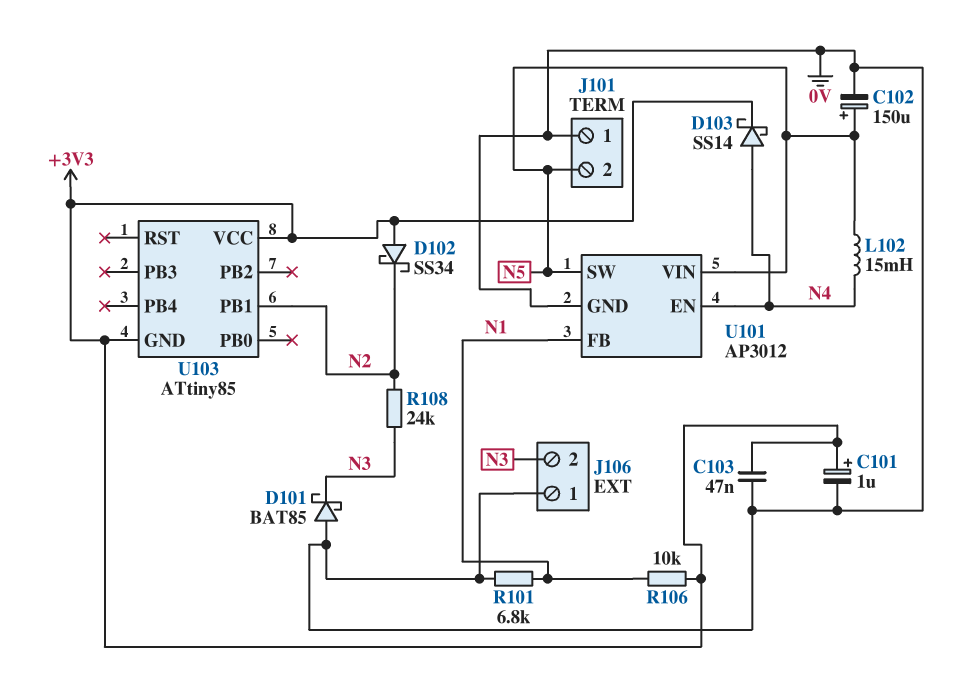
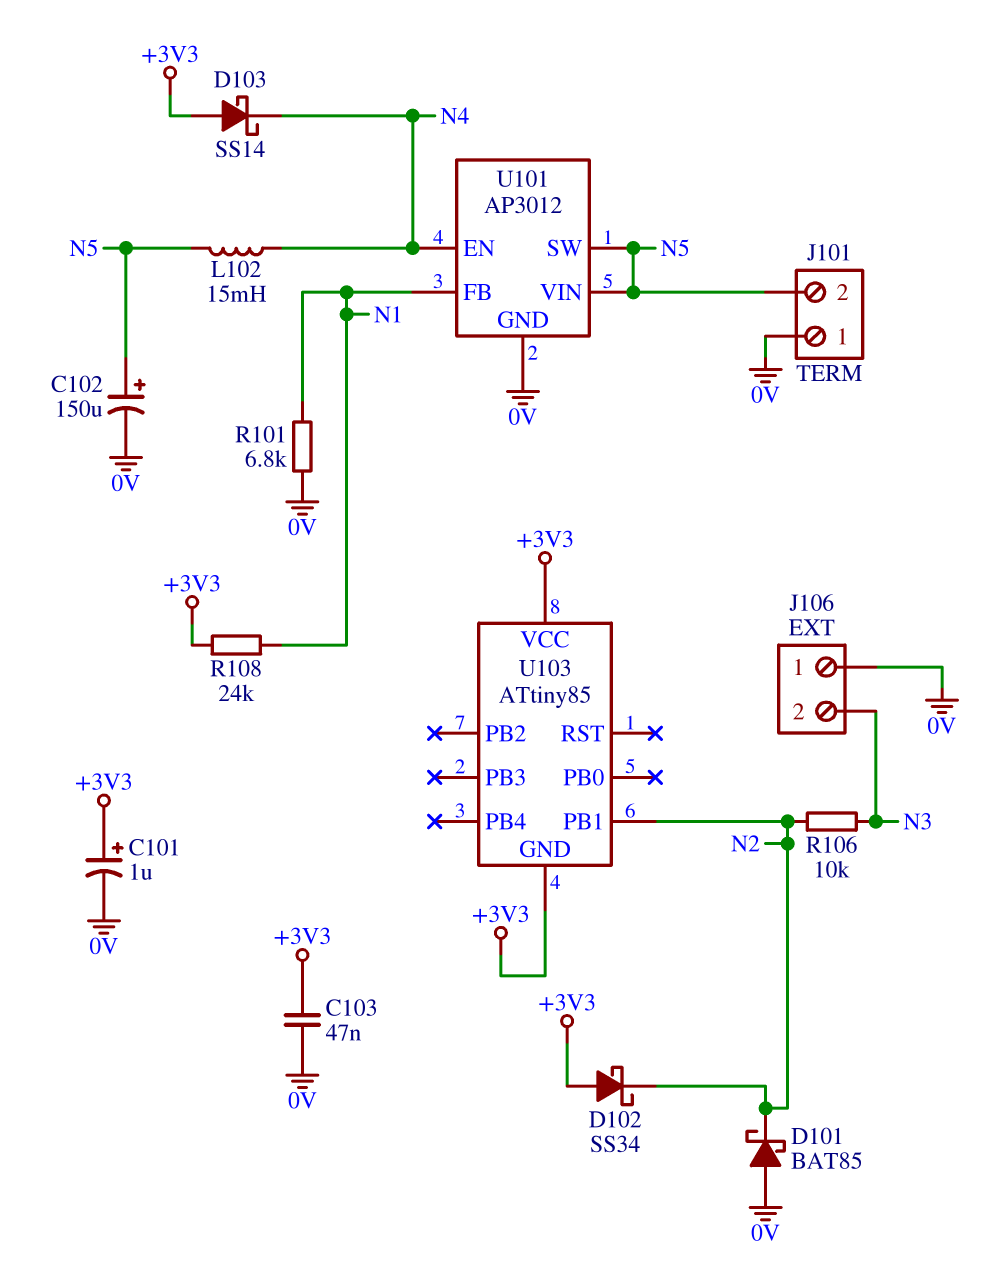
D101: schottky BAT85 (A 0V, K N3) -> schottky BAT85 (A 0V, K N2)
D103: schottky SS14 (A N4, K +3V3) -> schottky SS14 (A +3V3, K N4)
R106: 10k (+3V3, N1) -> 10k (N2, N3)
R108: 24k (N2, N3) -> 24k (+3V3, N1)

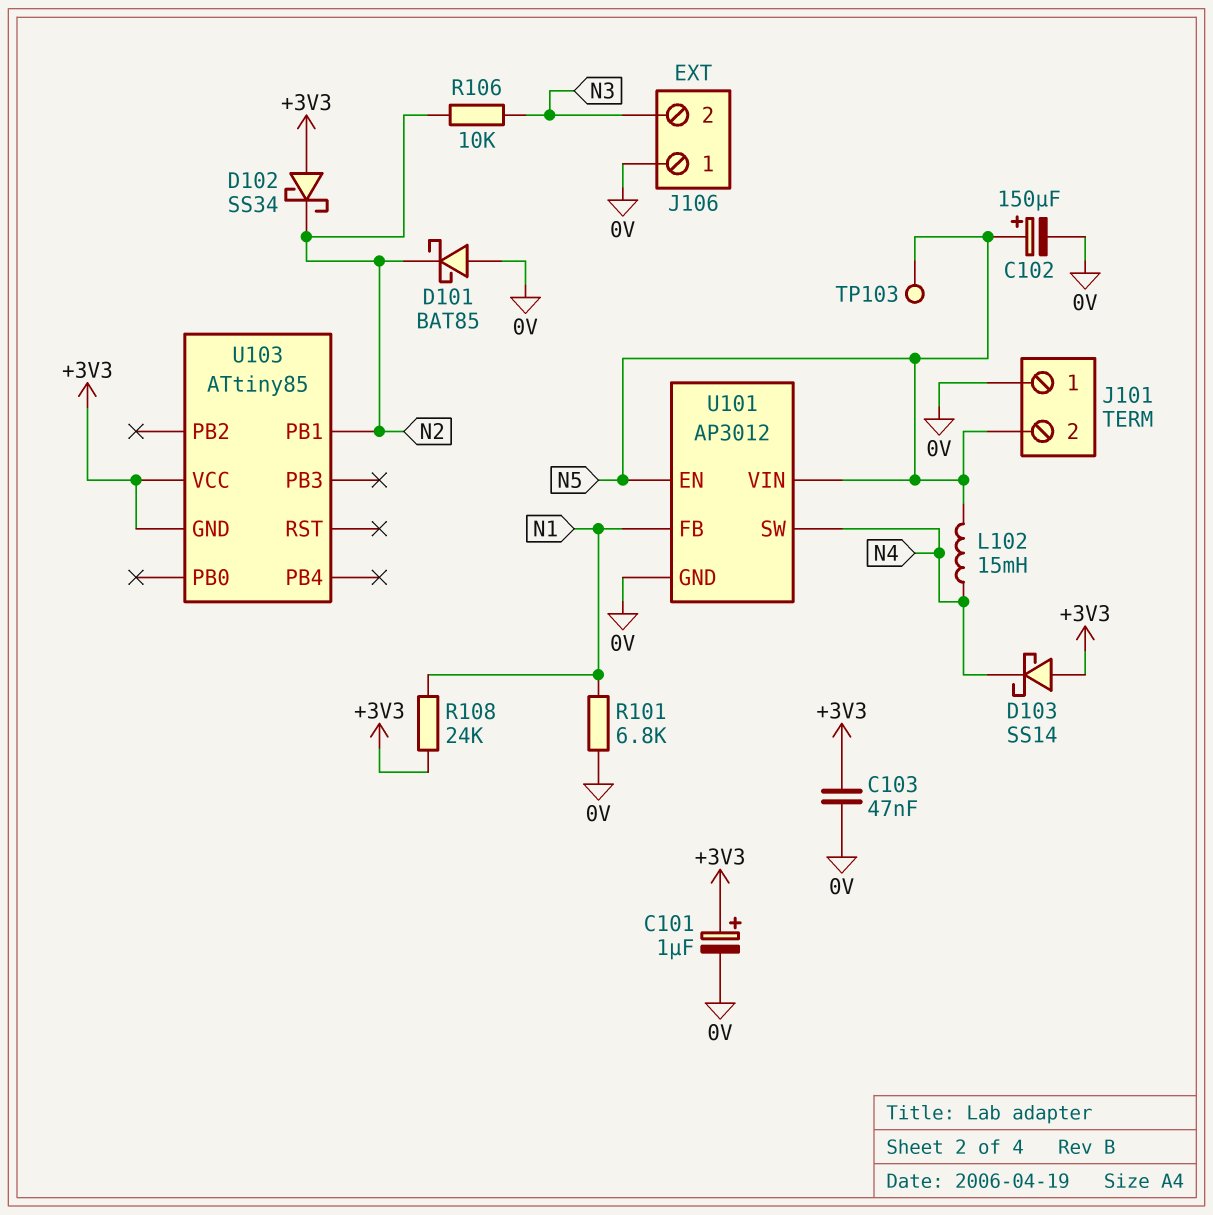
TP103: none -> test point (N5)
U101 pin EN: N4 -> N5
U101 pin SW: N5 -> N4

